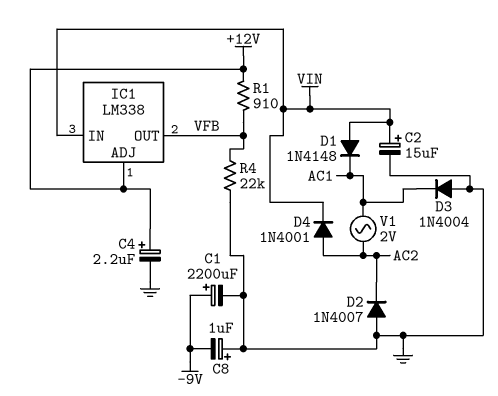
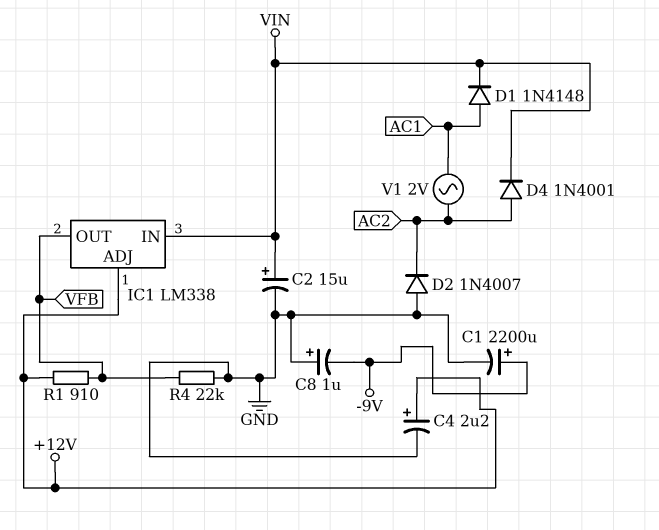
D1: diode 1N4148 (A VIN, K AC1) -> diode 1N4148 (A AC1, K VIN)
D3: diode 1N4004 (A GND, K AC1) -> none

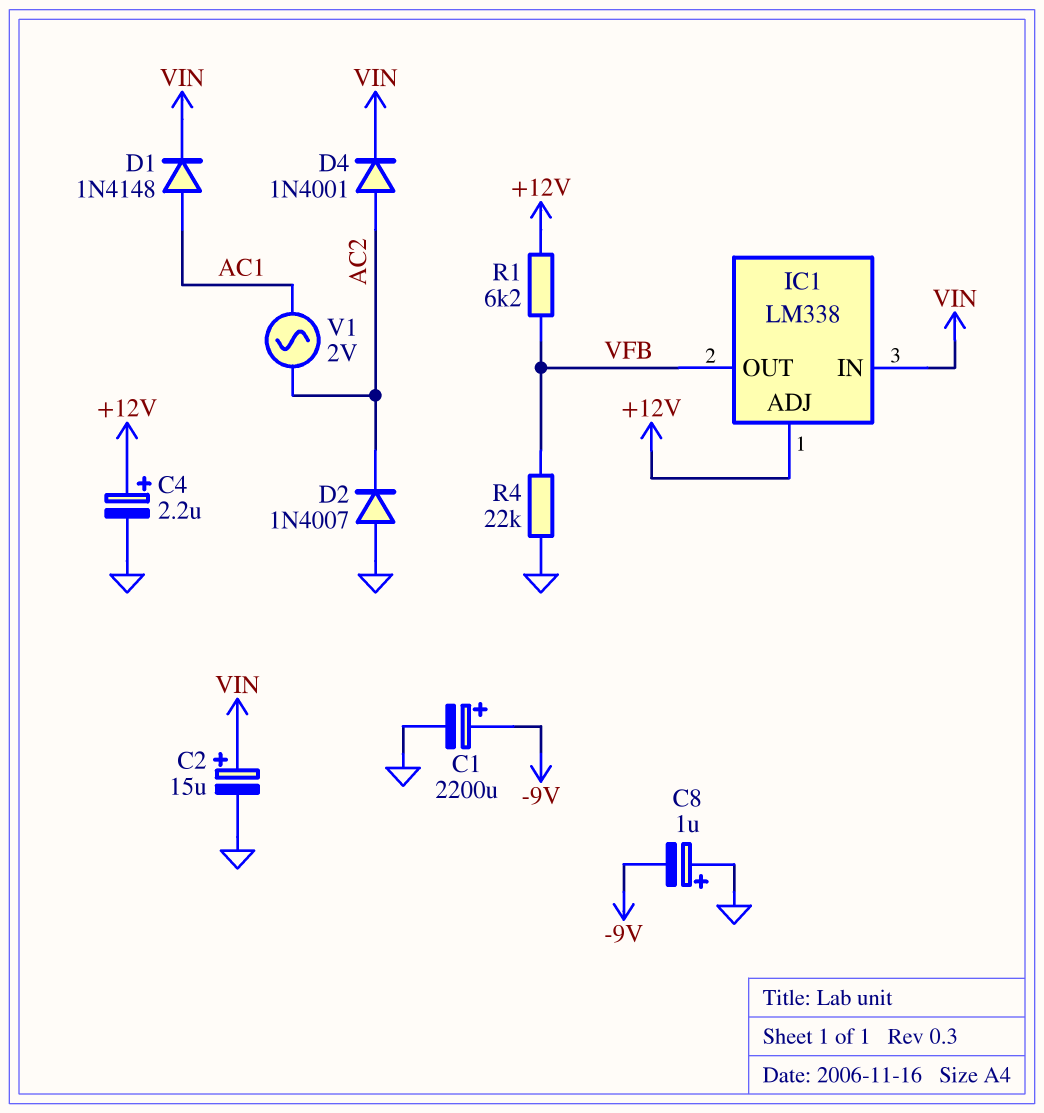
R1: 910 (+12V, VFB) -> 6.2k (+12V, VFB)

